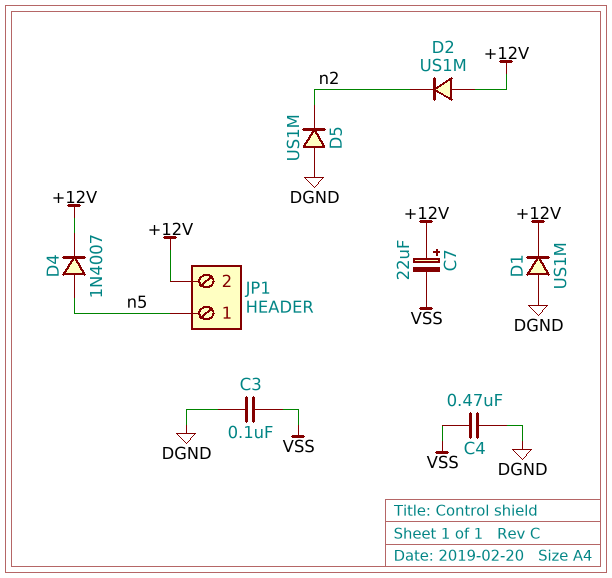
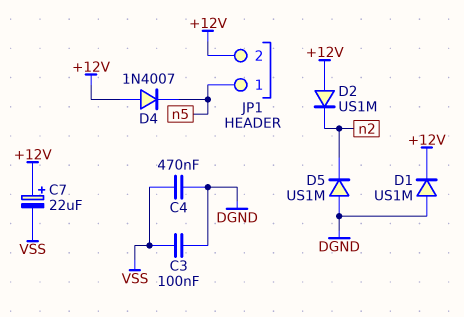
D4: diode 1N4007 (A n5, K +12V) -> diode 1N4007 (A +12V, K n5)

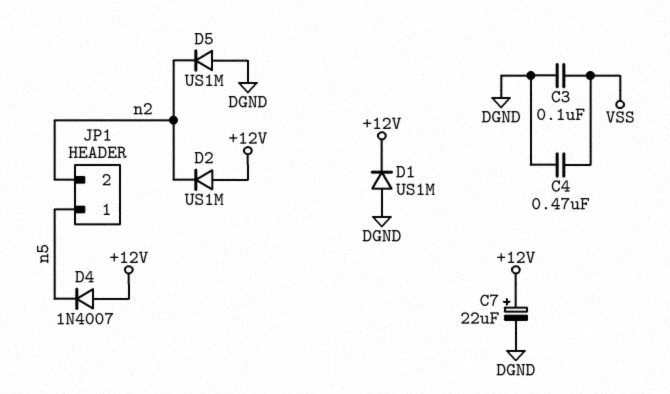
C7: 22uF (plus +12V, minus VSS) -> 22uF (plus +12V, minus DGND)
JP1 pin 2: +12V -> n2

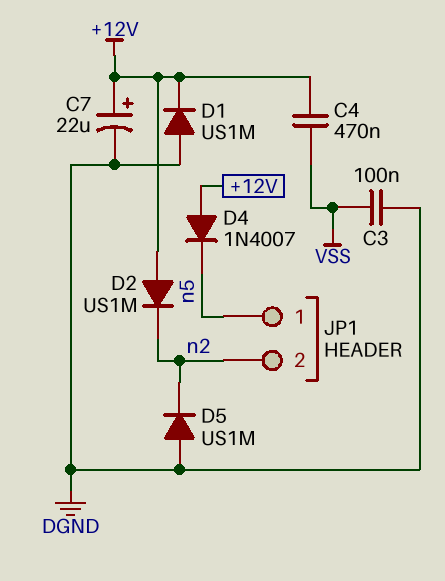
C4: 470nF (DGND, VSS) -> 470nF (+12V, VSS)

